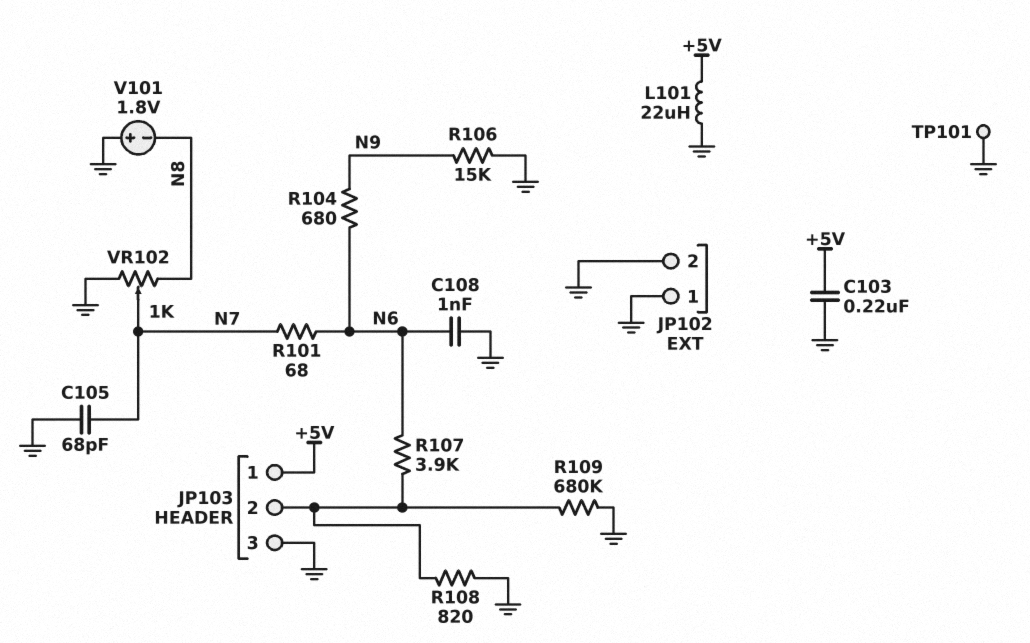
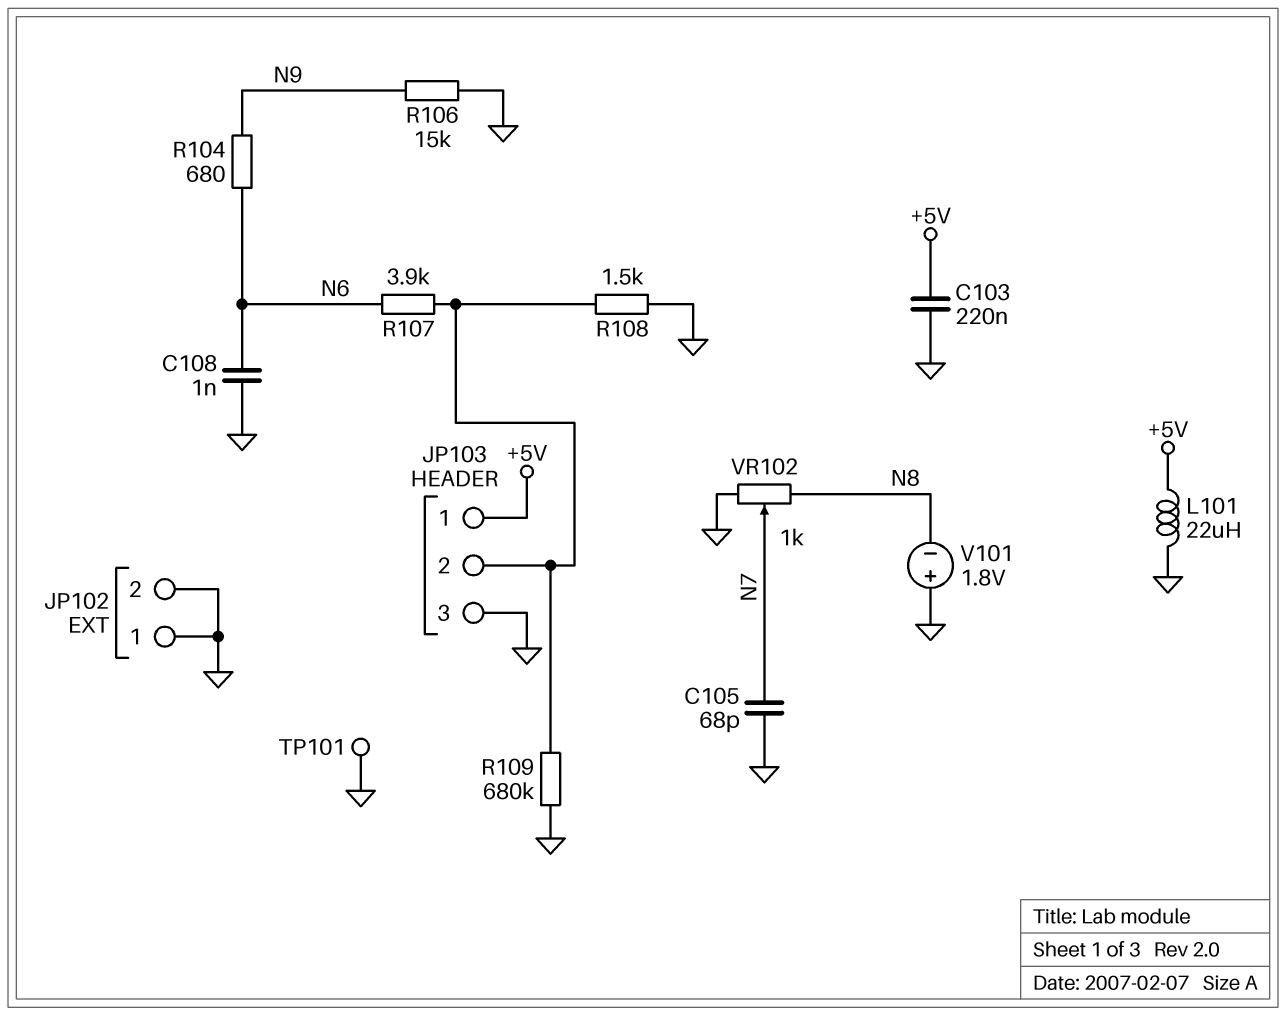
R101: 68 (N6, N7) -> none
R108: 820 (GND, JP103/2) -> 1.5k (GND, JP103/2)

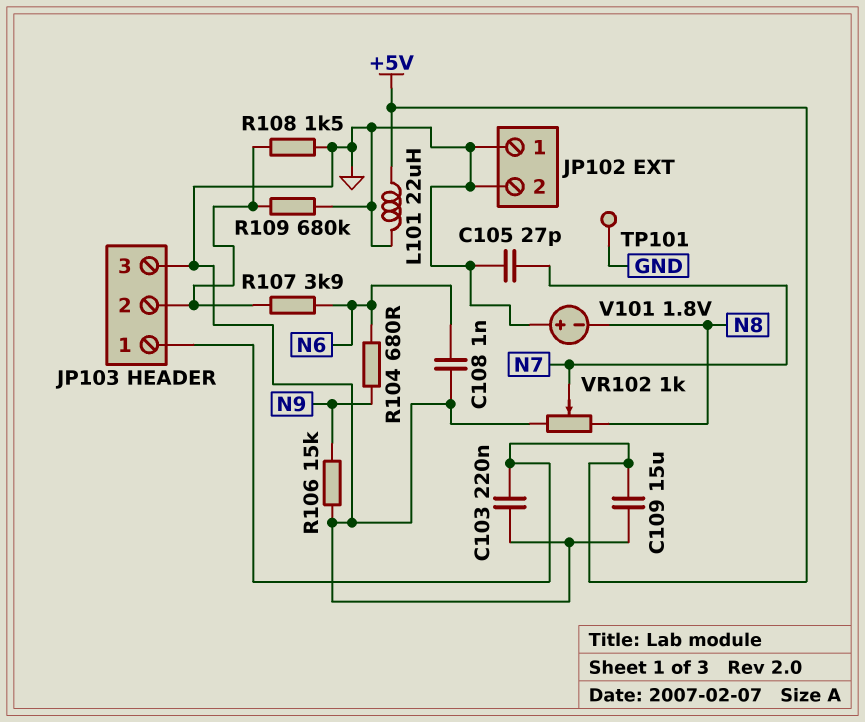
C105: 68pF (GND, N7) -> 27pF (GND, N7)
C109: none -> 15uF (+5V, GND)

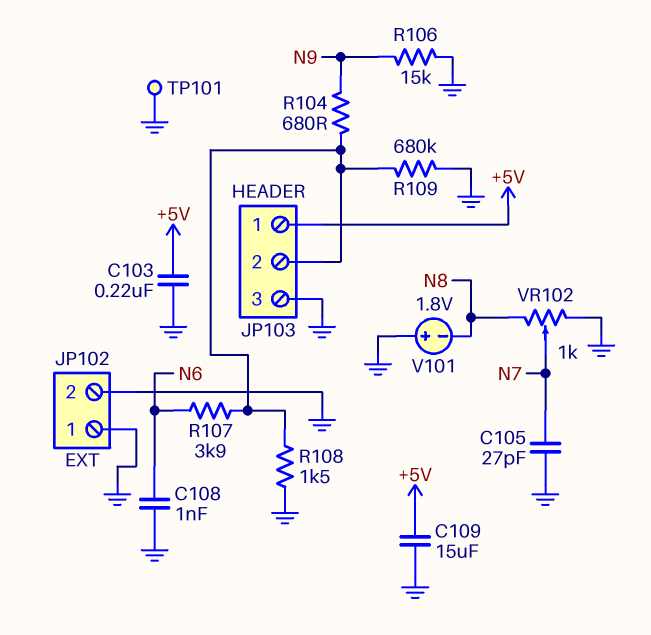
L101: 22uH (+5V, GND) -> none
R104: 680 (N6, N9) -> 680 (JP103/2, N9)

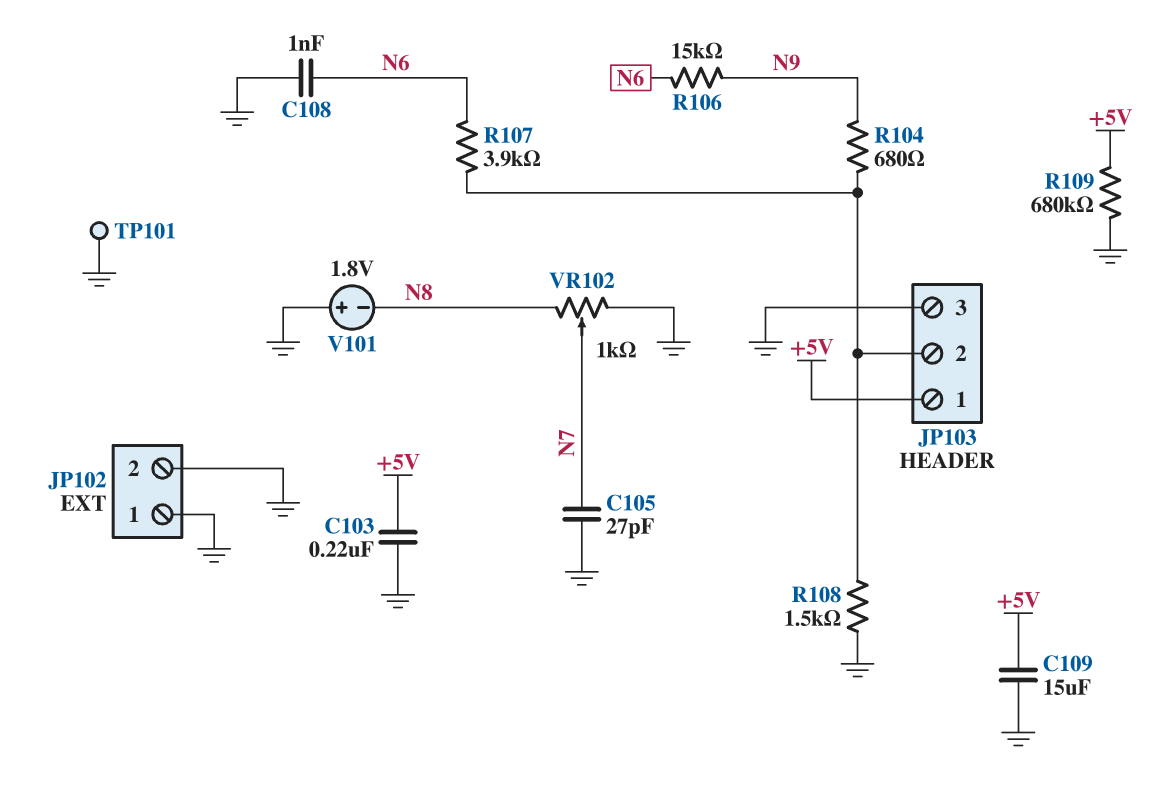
R106: 15k (GND, N9) -> 15k (N6, N9)
R109: 680k (GND, JP103/2) -> 680k (+5V, GND)

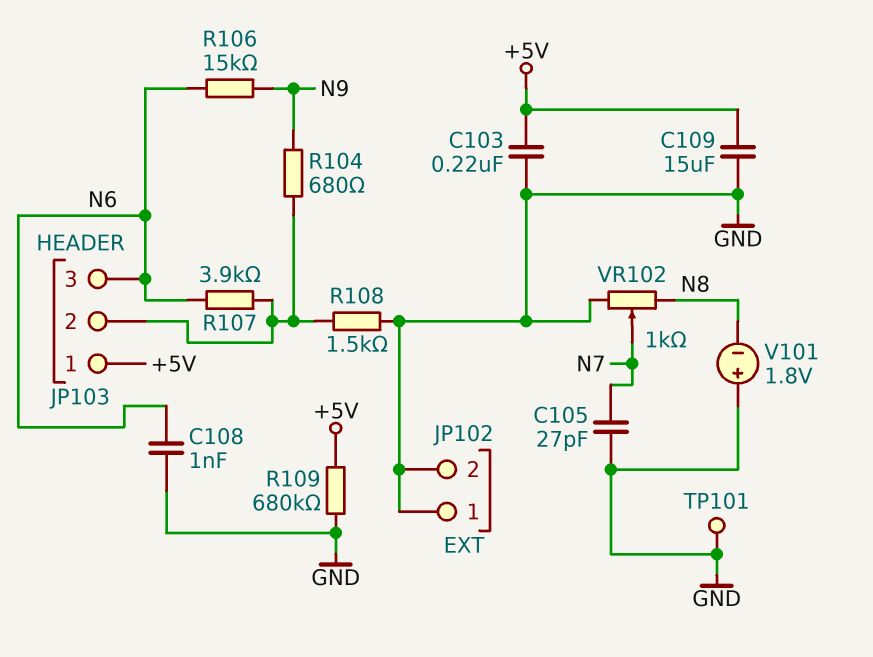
JP103 pin 3: GND -> N6

